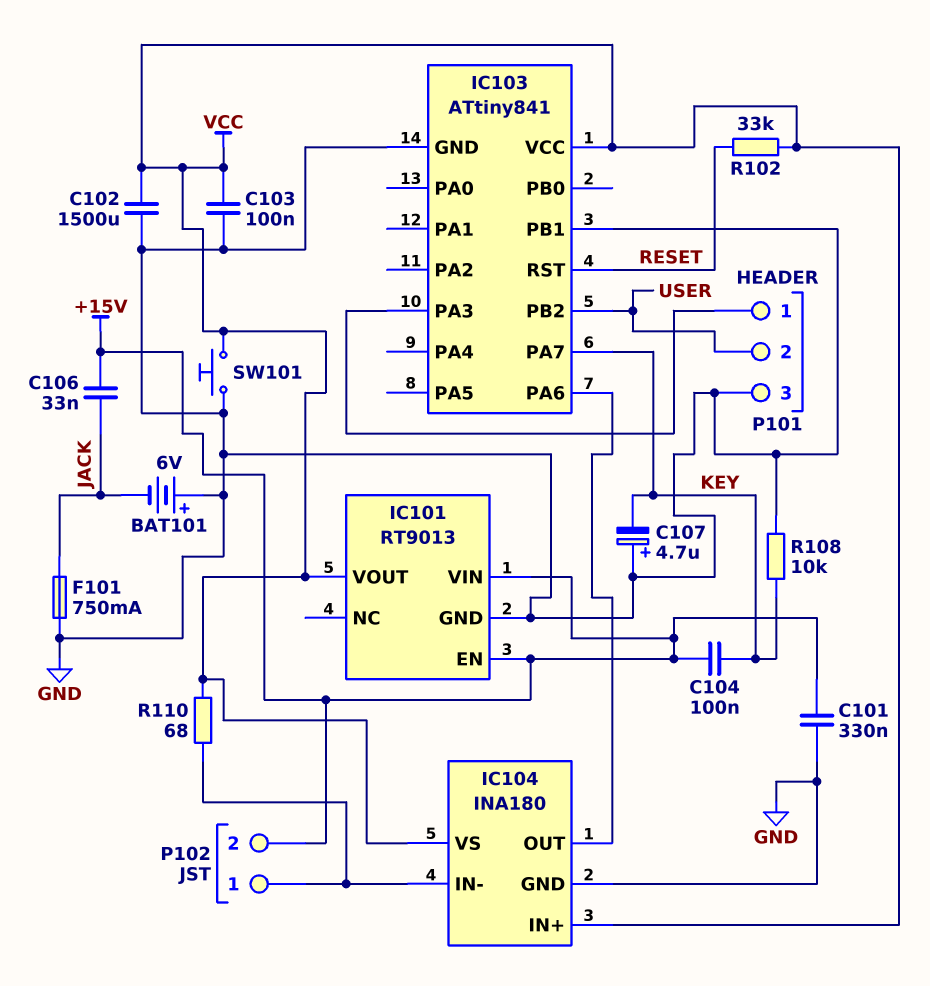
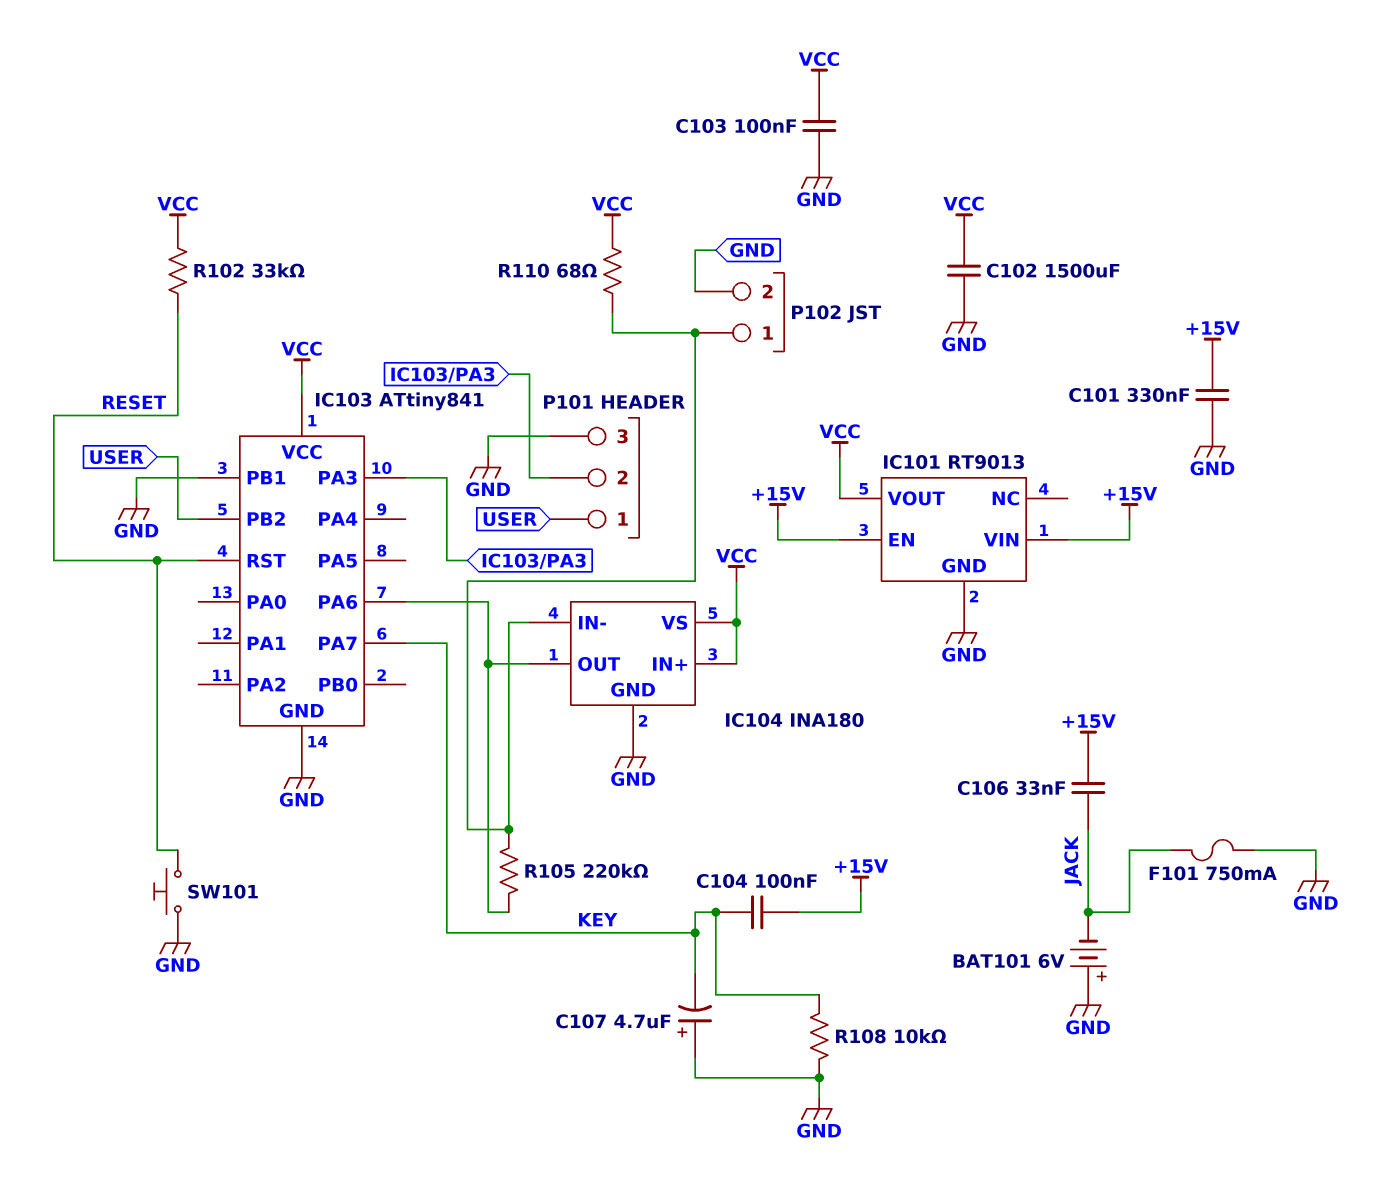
P101 pin 1: IC103/PA3 -> USER
P101 pin 2: USER -> IC103/PA3
P102 pin 2: +15V -> GND
R105: none -> 220k (IC103/PA6, IC104/IN-)
SW101: button (GND, VCC) -> button (GND, RESET)

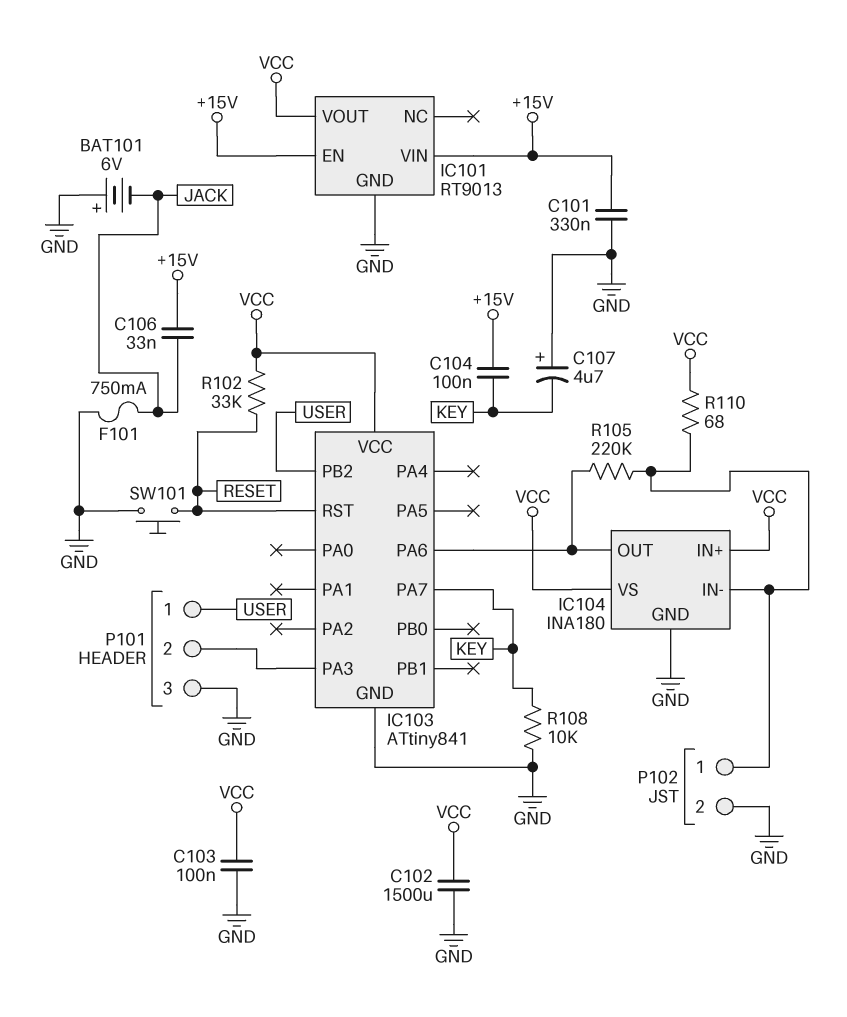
IC103 pin PB1: GND -> none

